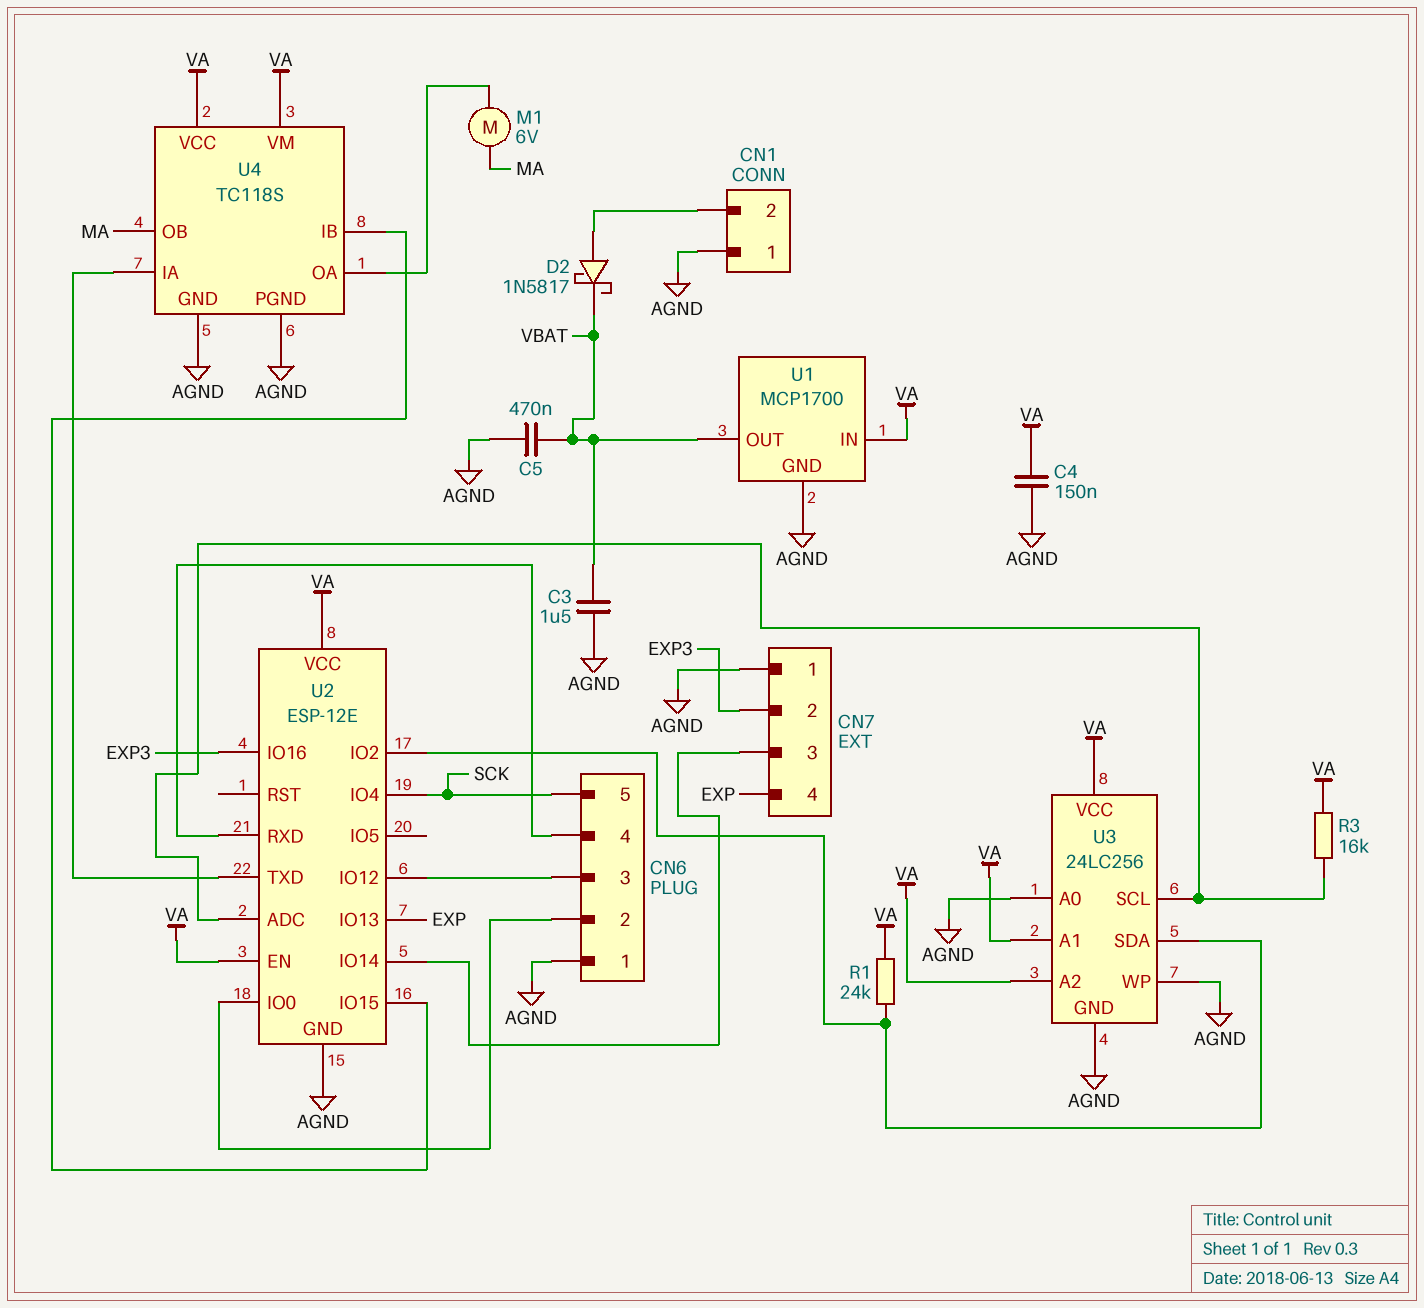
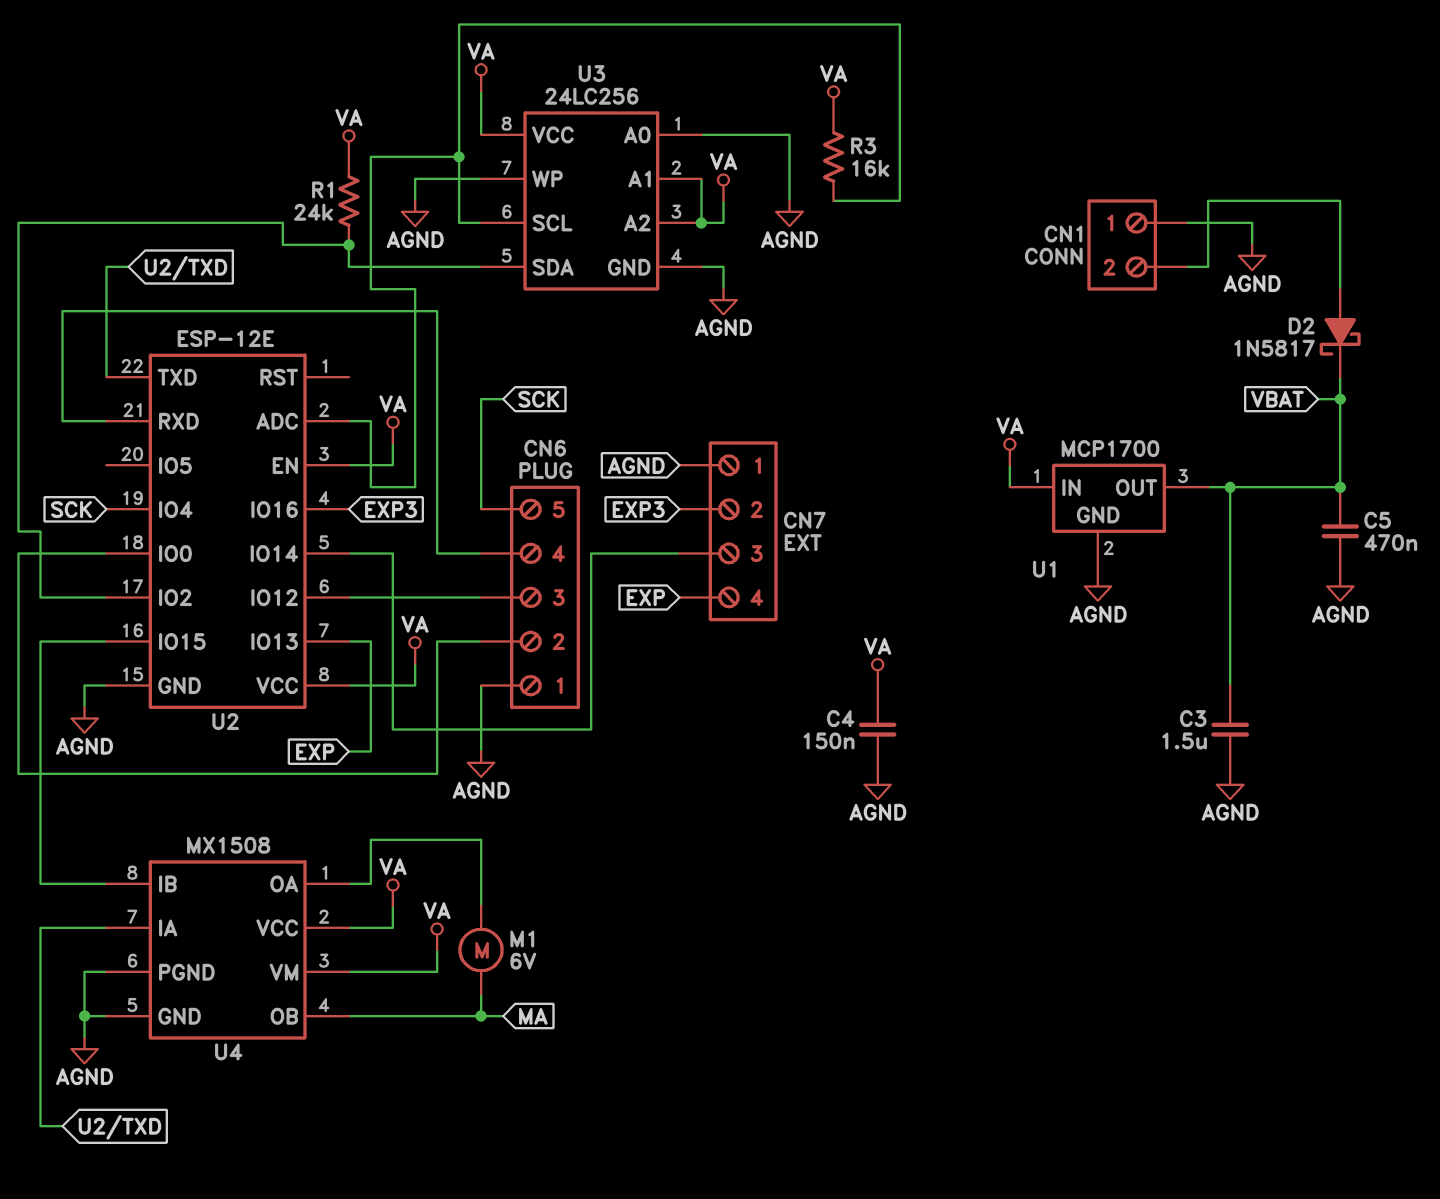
U4: TC118S -> MX1508

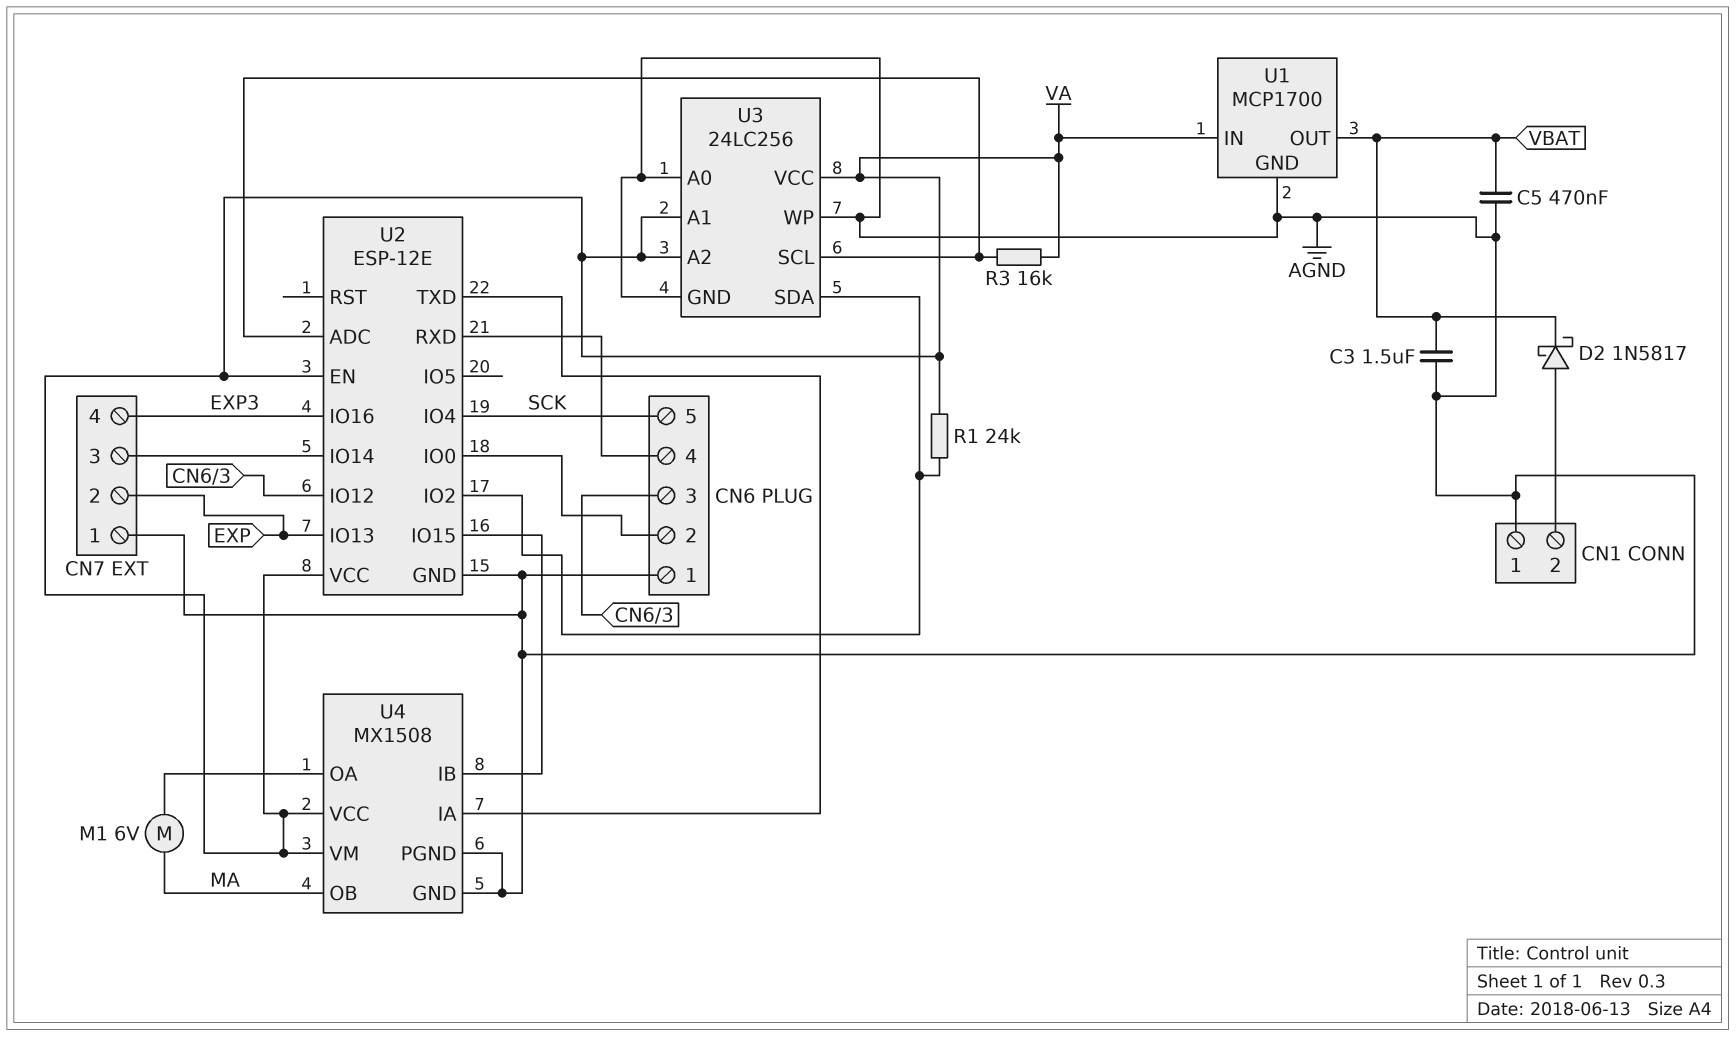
C4: 150nF (AGND, VA) -> none
CN7 pin 2: EXP3 -> EXP
CN7 pin 4: EXP -> EXP3

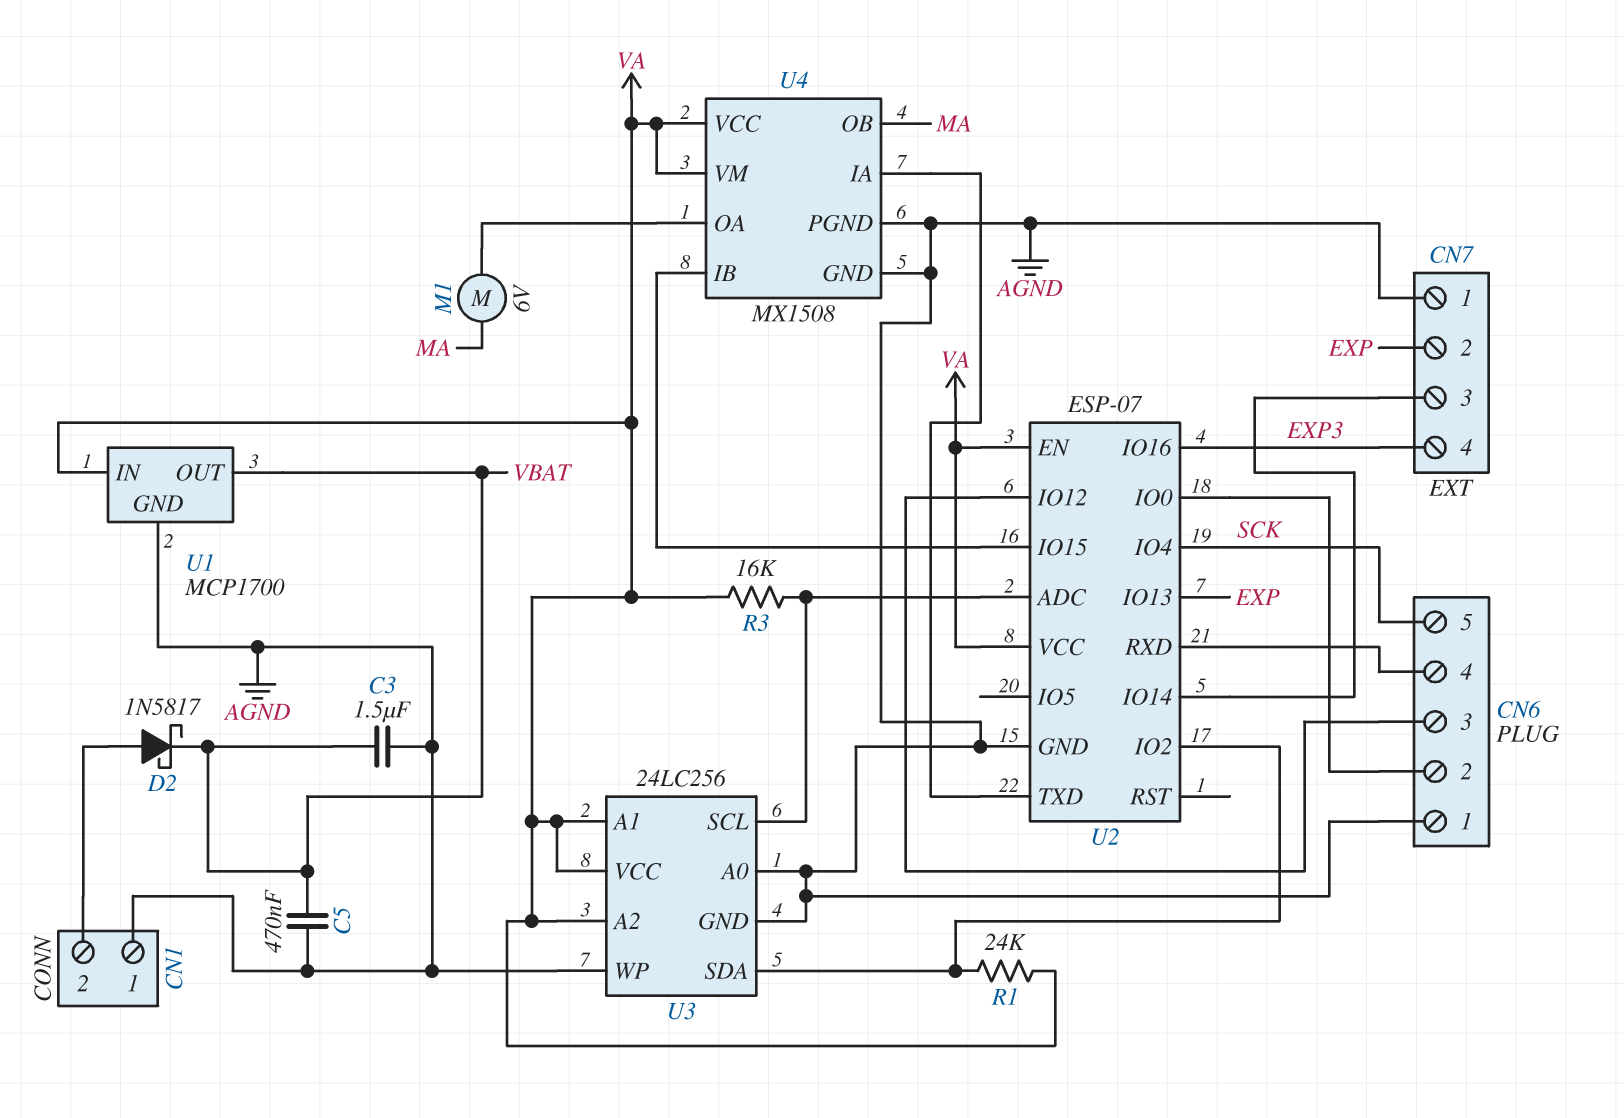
U2: ESP-12E -> ESP-07

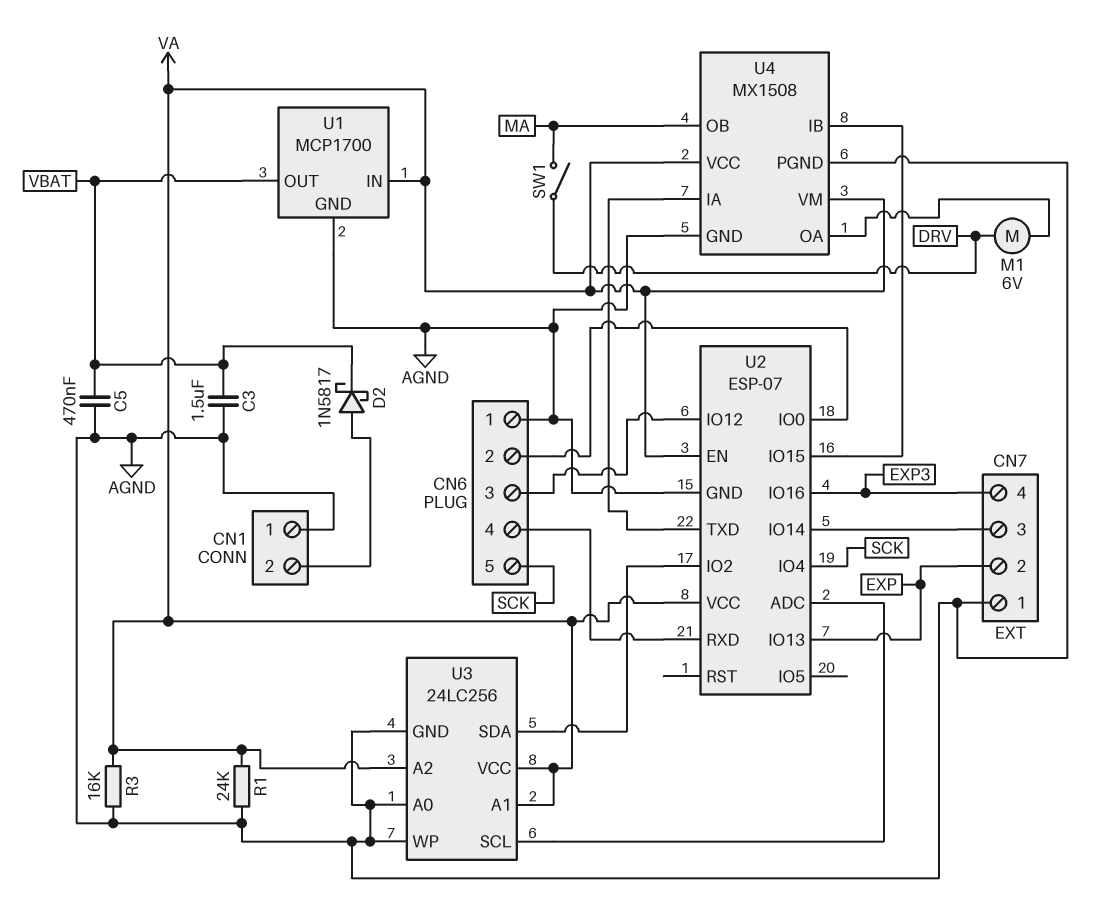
M1: motor 6V (MA, U4/OA) -> motor 6V (DRV, U4/OA)
R1: 24k (U2/IO2, VA) -> 24k (AGND, VA)
R3: 16k (U2/ADC, VA) -> 16k (AGND, VA)
SW1: none -> switch (DRV, MA)

